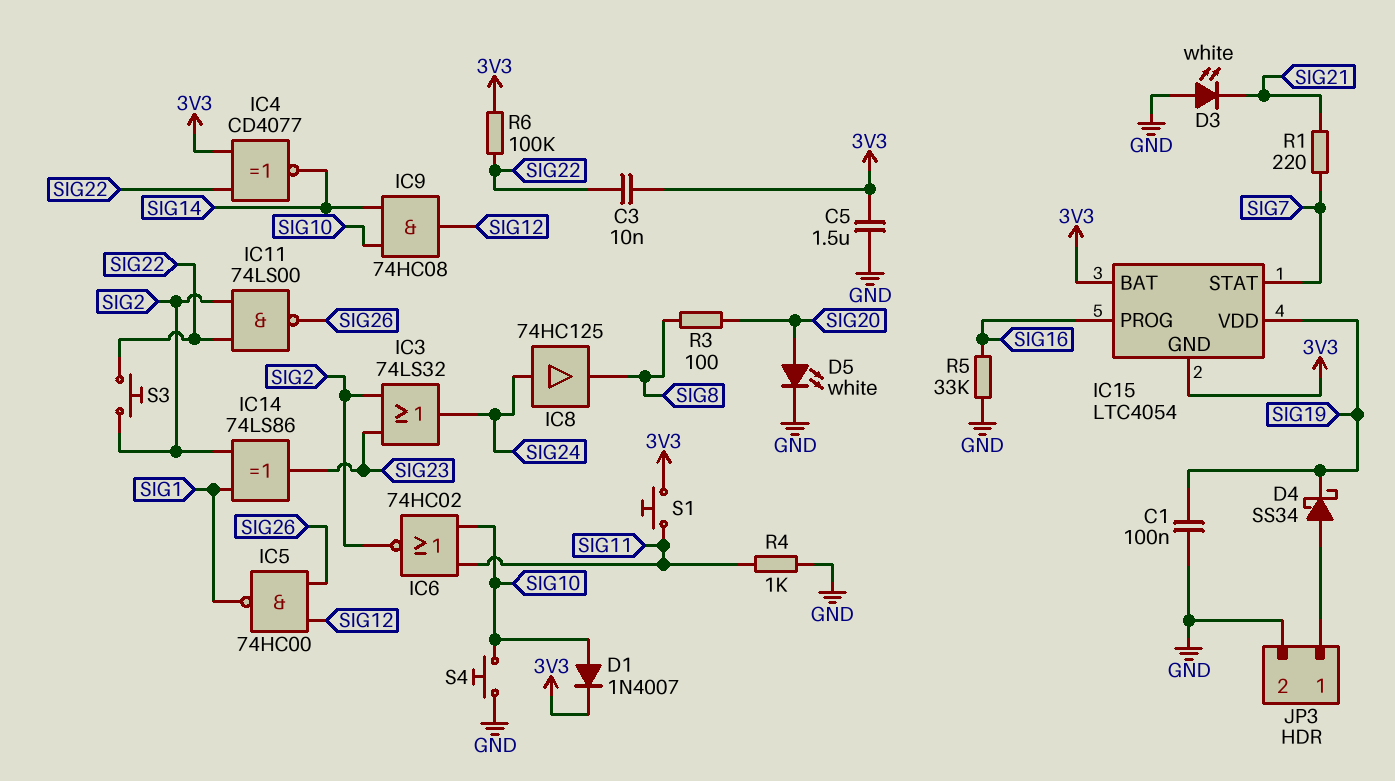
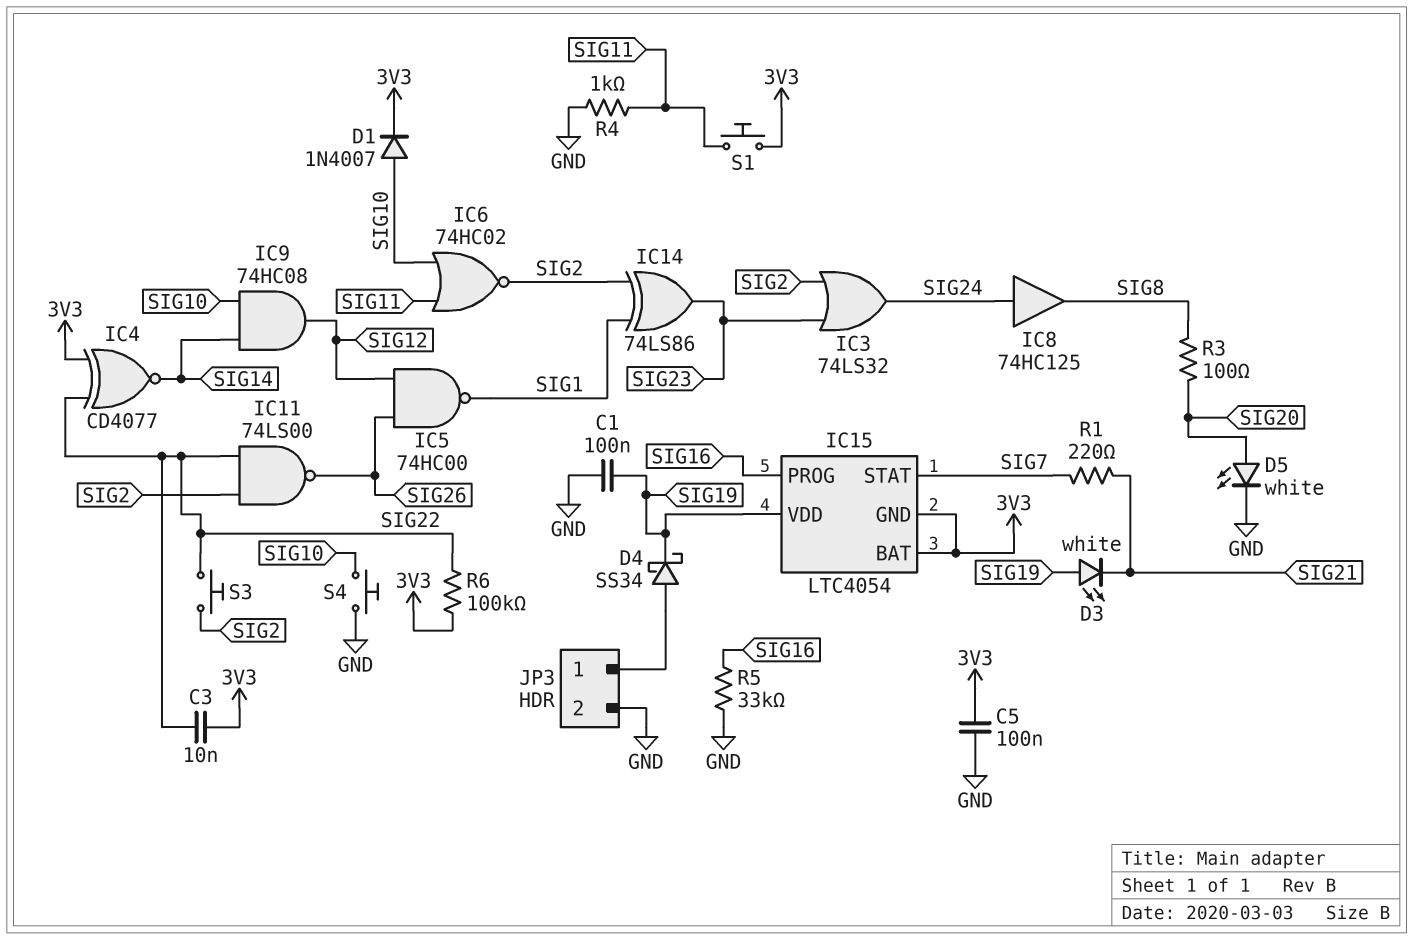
C5: 1.5uF (3V3, GND) -> 100nF (3V3, GND)
D3: LED white (A GND, K SIG21) -> LED white (A SIG19, K SIG21)

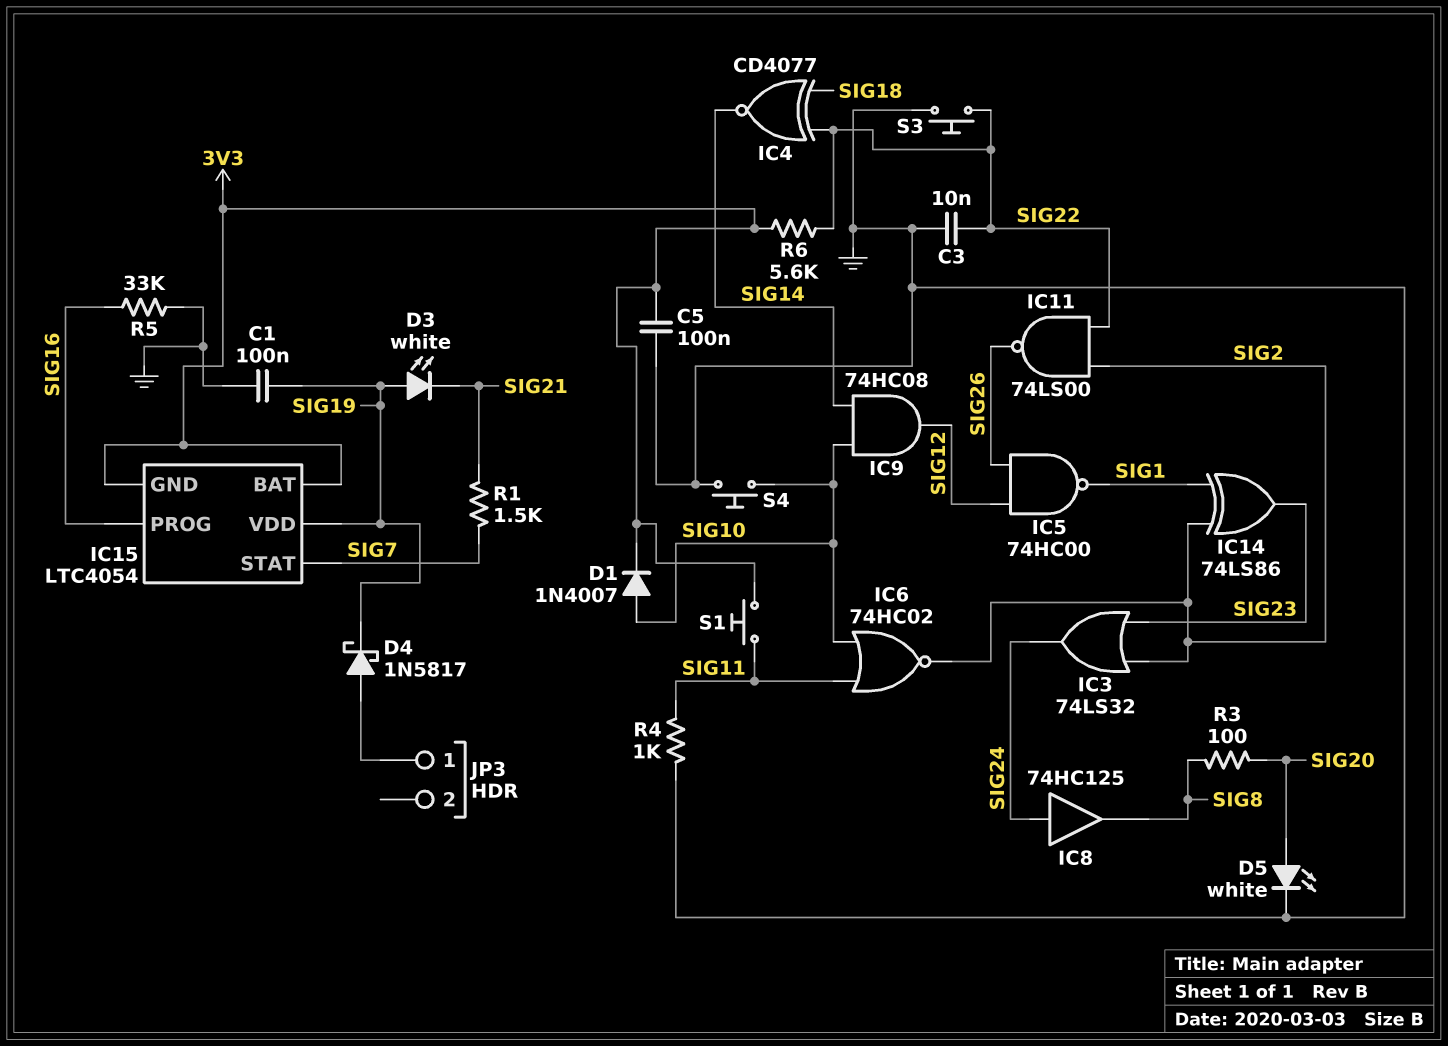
C3: 10nF (3V3, SIG22) -> 10nF (GND, SIG22)
D4: schottky SS34 (A JP3/1, K SIG19) -> schottky 1N5817 (A JP3/1, K SIG19)
IC4: XNOR CD4077 (in 3V3, in SIG22, out SIG14) -> XNOR CD4077 (in SIG18, in SIG22, out SIG14)
JP3 pin 2: GND -> none
R1: 220 (SIG7, SIG21) -> 1.5k (SIG7, SIG21)
R6: 100k (3V3, SIG22) -> 5.6k (3V3, SIG22)
S3: button (SIG2, SIG22) -> button (GND, SIG22)

